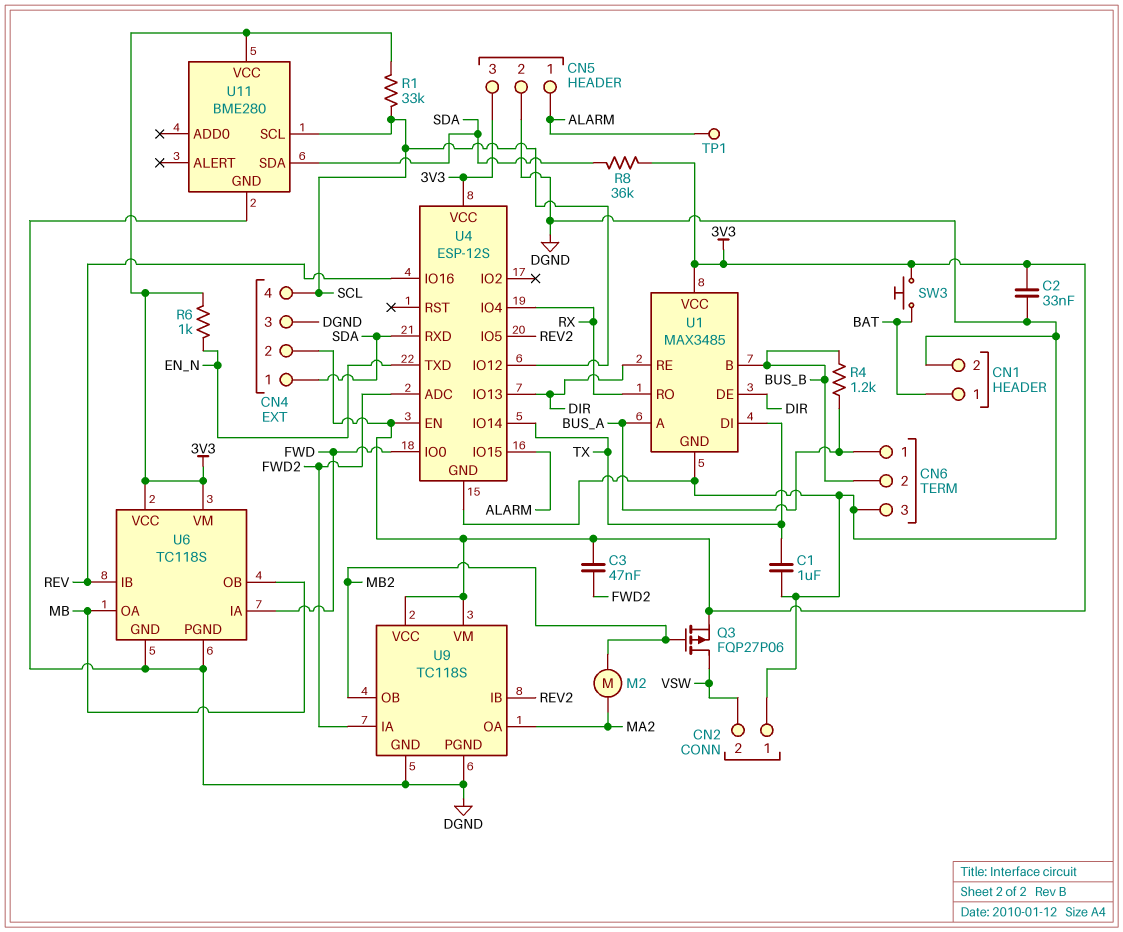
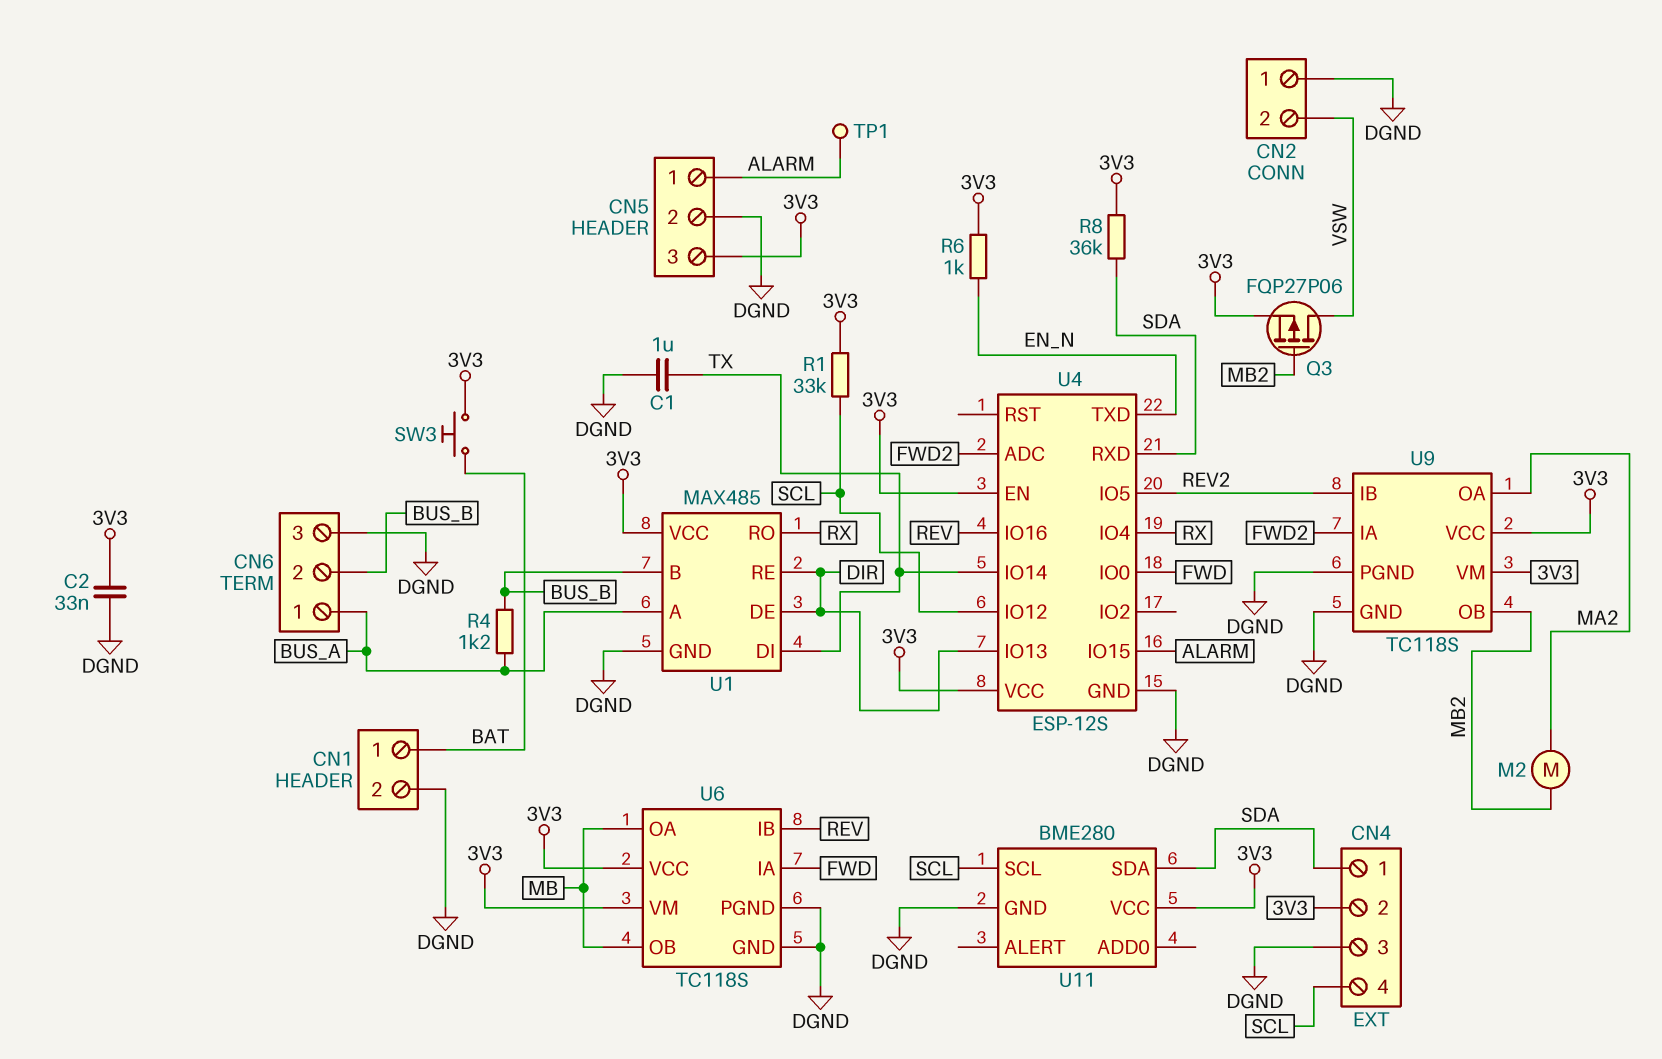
C3: 47nF (3V3, FWD2) -> none
U1: MAX3485 -> MAX485

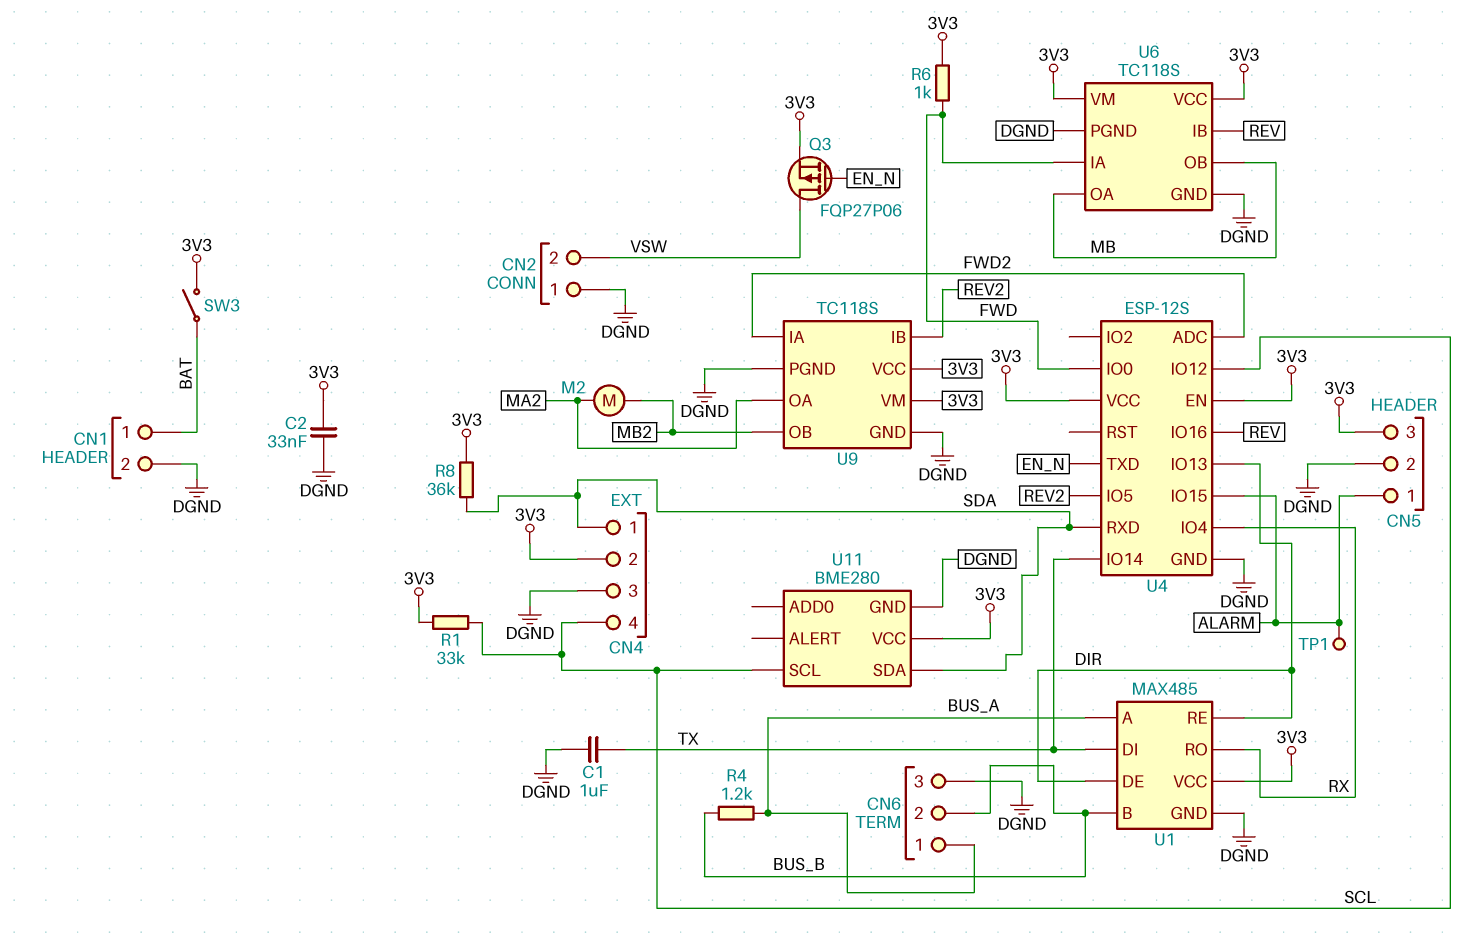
Q3: PMOS FQP27P06 (G MB2, D VSW, S 3V3) -> PMOS FQP27P06 (G EN_N, D VSW, S 3V3)
R6: 1k (3V3, EN_N) -> 1k (3V3, FWD)
SW3: button (3V3, BAT) -> switch (3V3, BAT)

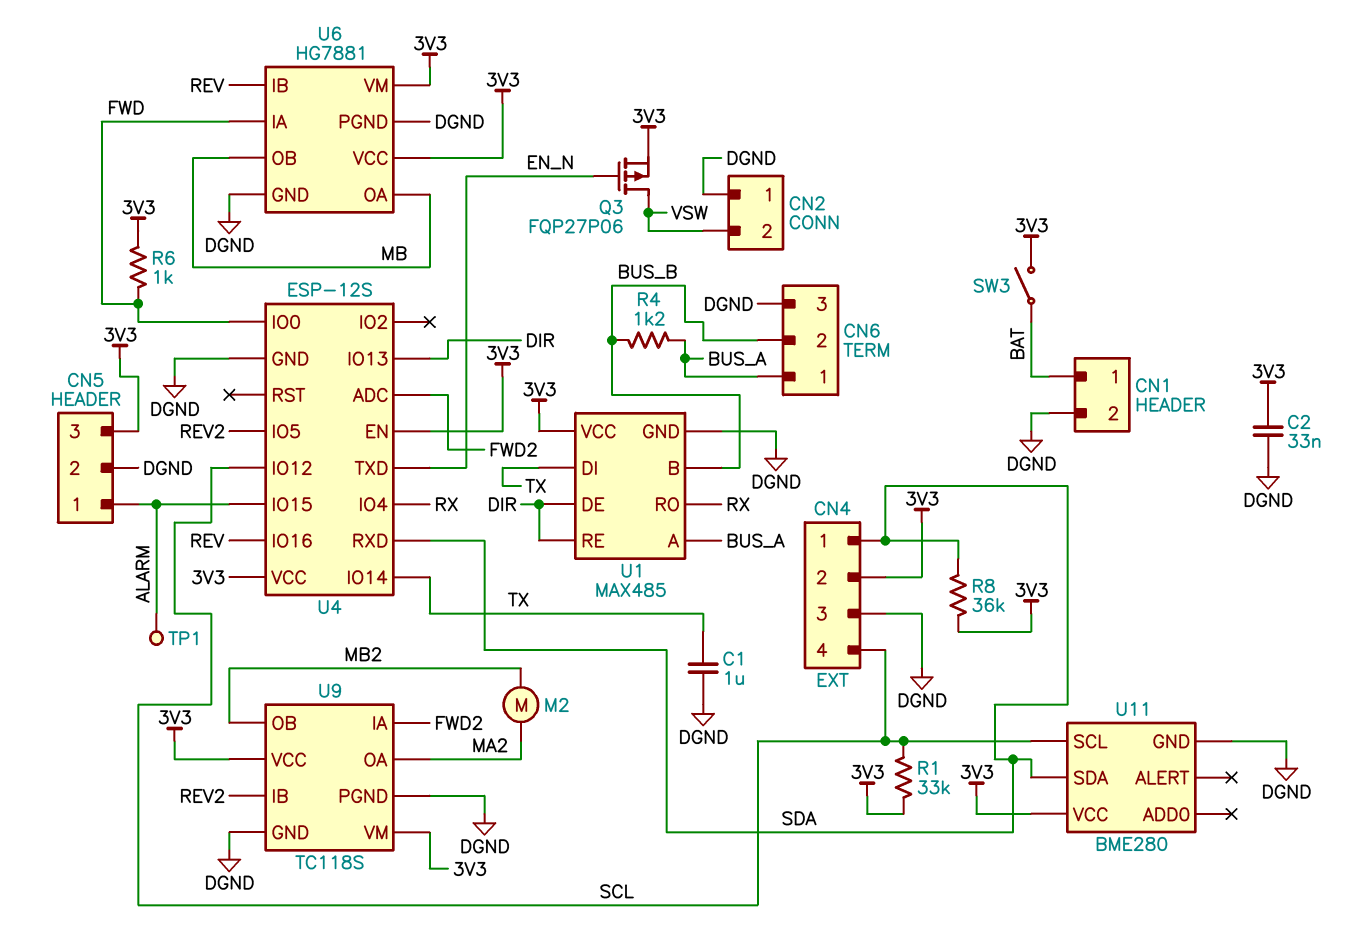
U6: TC118S -> HG7881

